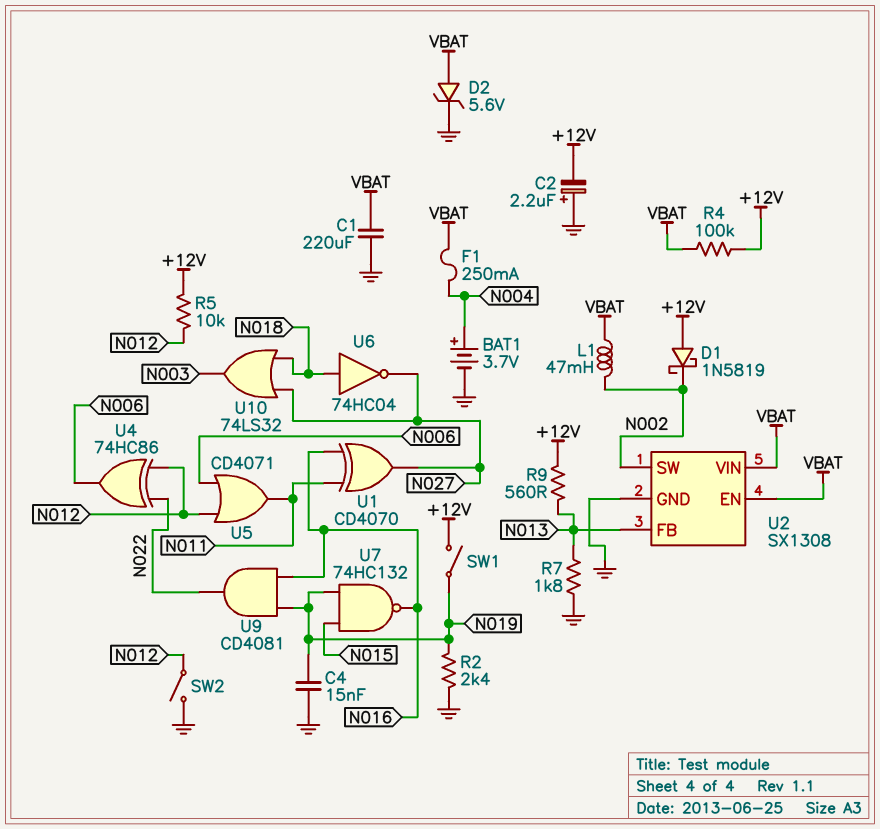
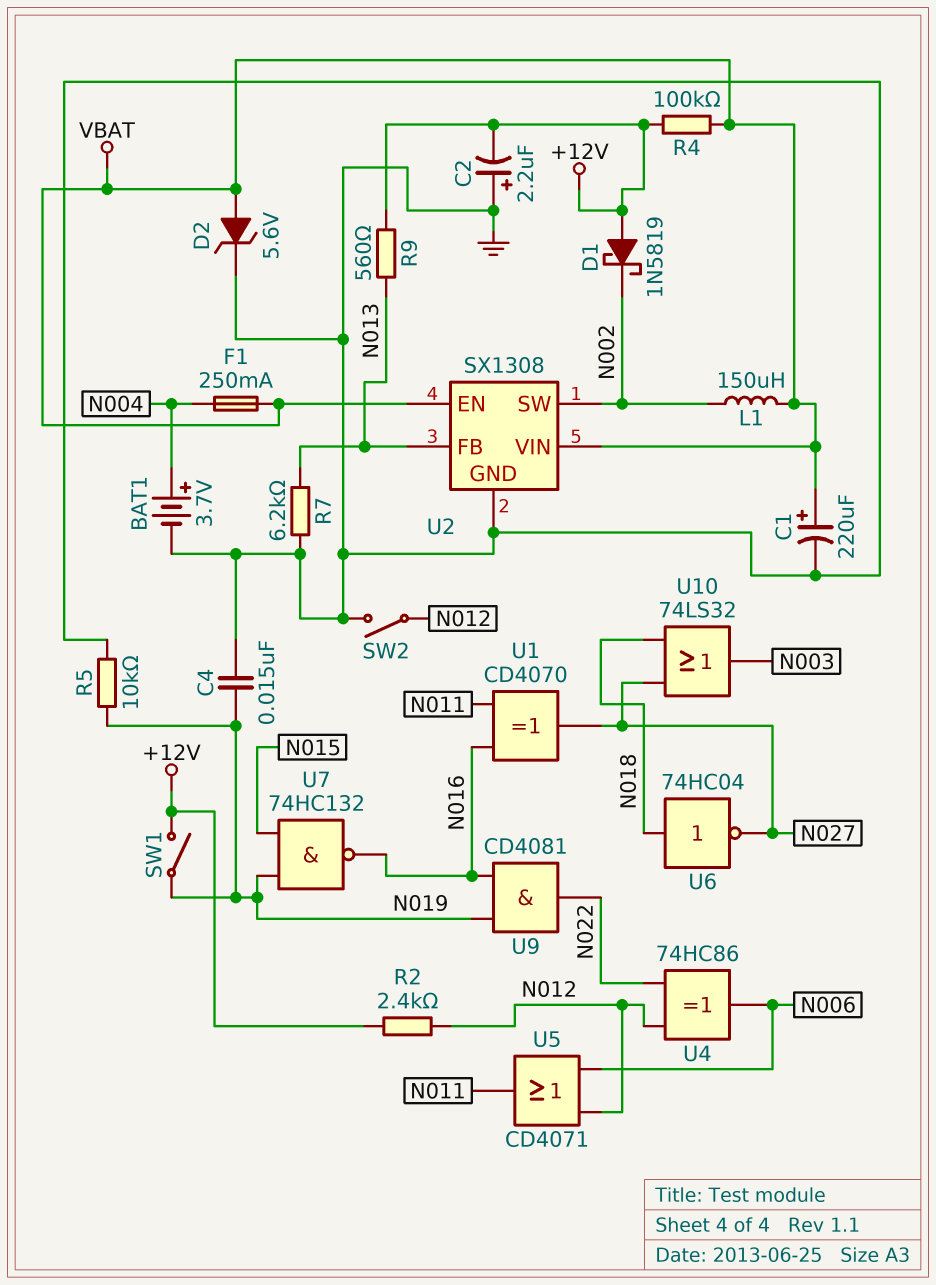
C1: 220uF (GND, VBAT) -> 220uF (plus VBAT, minus GND)
L1: 47mH (N002, VBAT) -> 150uH (N002, VBAT)
R2: 2.4k (GND, N019) -> 2.4k (+12V, N012)
R5: 10k (+12V, N012) -> 10k (GND, N019)
R7: 1.8k (GND, N013) -> 6.2k (GND, N013)

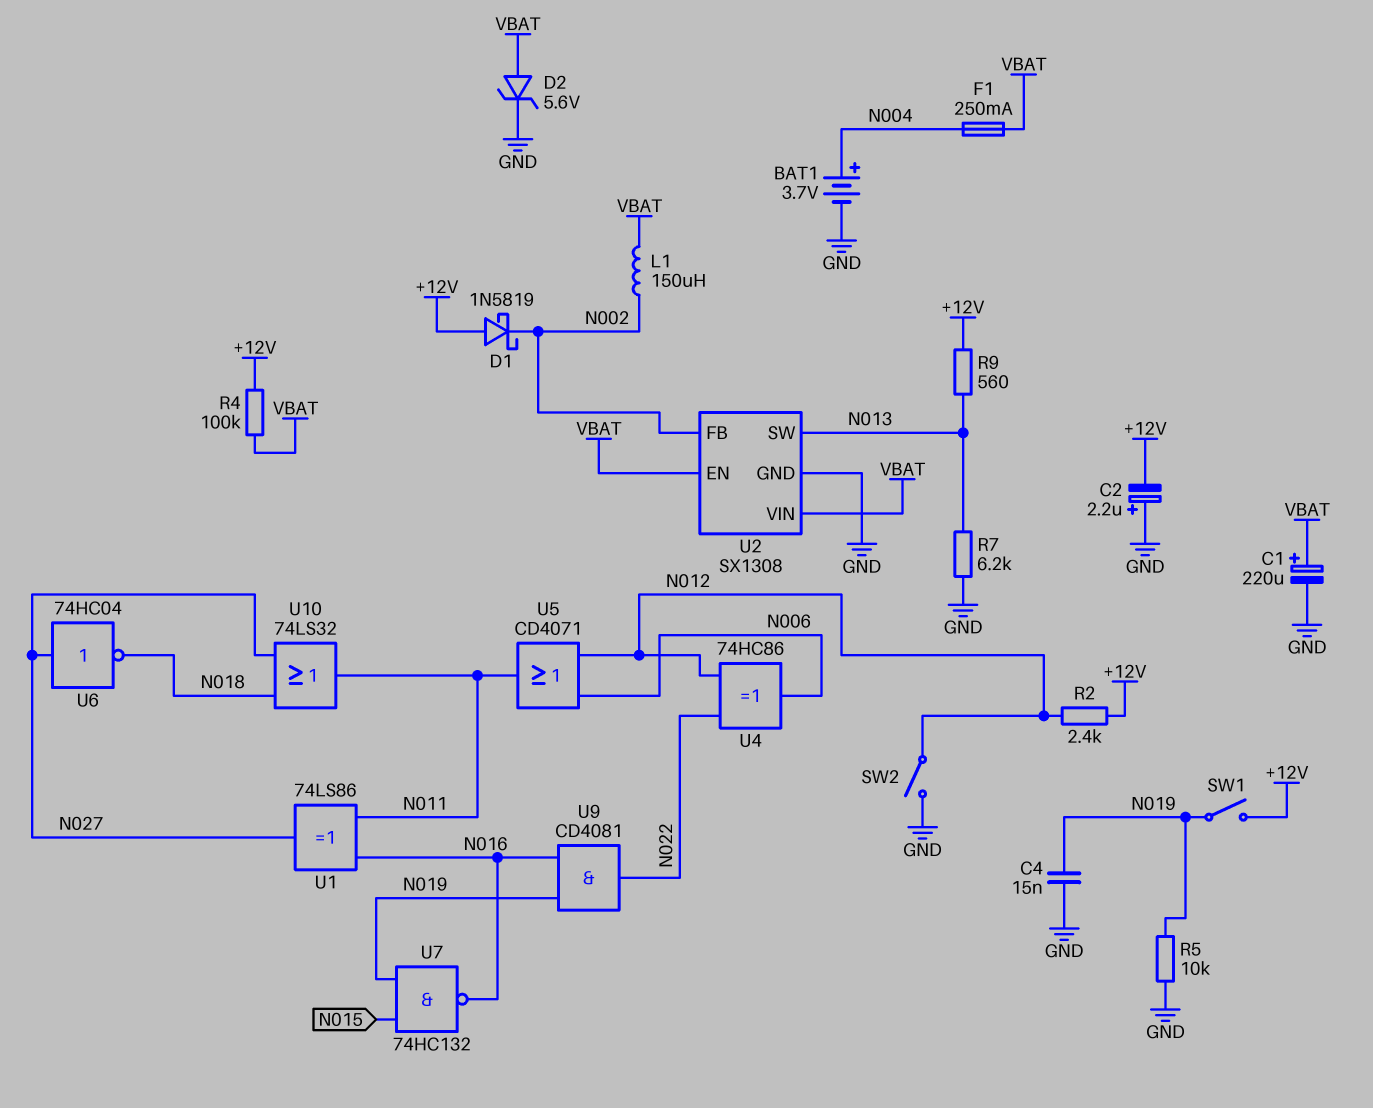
U1: XOR CD4070 (in N011, in N016, out N027) -> XOR 74LS86 (in N011, in N016, out N027)
U2 pin FB: N013 -> N002
U2 pin SW: N002 -> N013
U6: NOT 74HC04 (in N018, out N027) -> NOT 74HC04 (in N027, out N018)
U10: OR 74LS32 (in N018, in N027, out N003) -> OR 74LS32 (in N018, in N027, out N011)

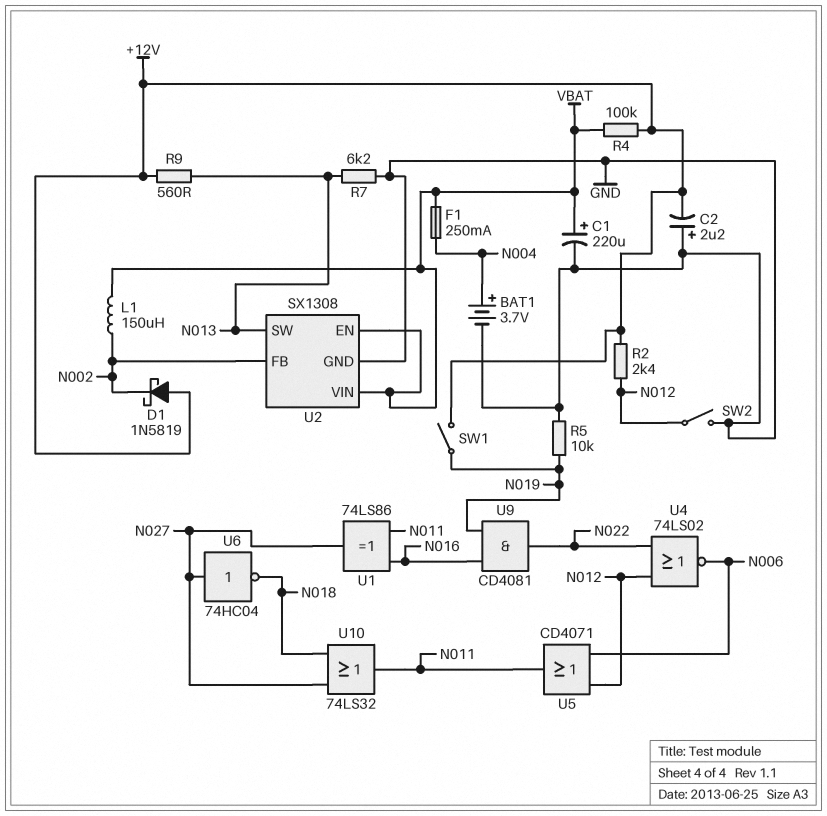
C4: 15nF (GND, N019) -> none
D2: zener 5.6V (A VBAT, K GND) -> none
U4: XOR 74HC86 (in N012, in N022, out N006) -> NOR 74LS02 (in N012, in N022, out N006)
U7: NAND 74HC132 (in N015, in N019, out N016) -> none

